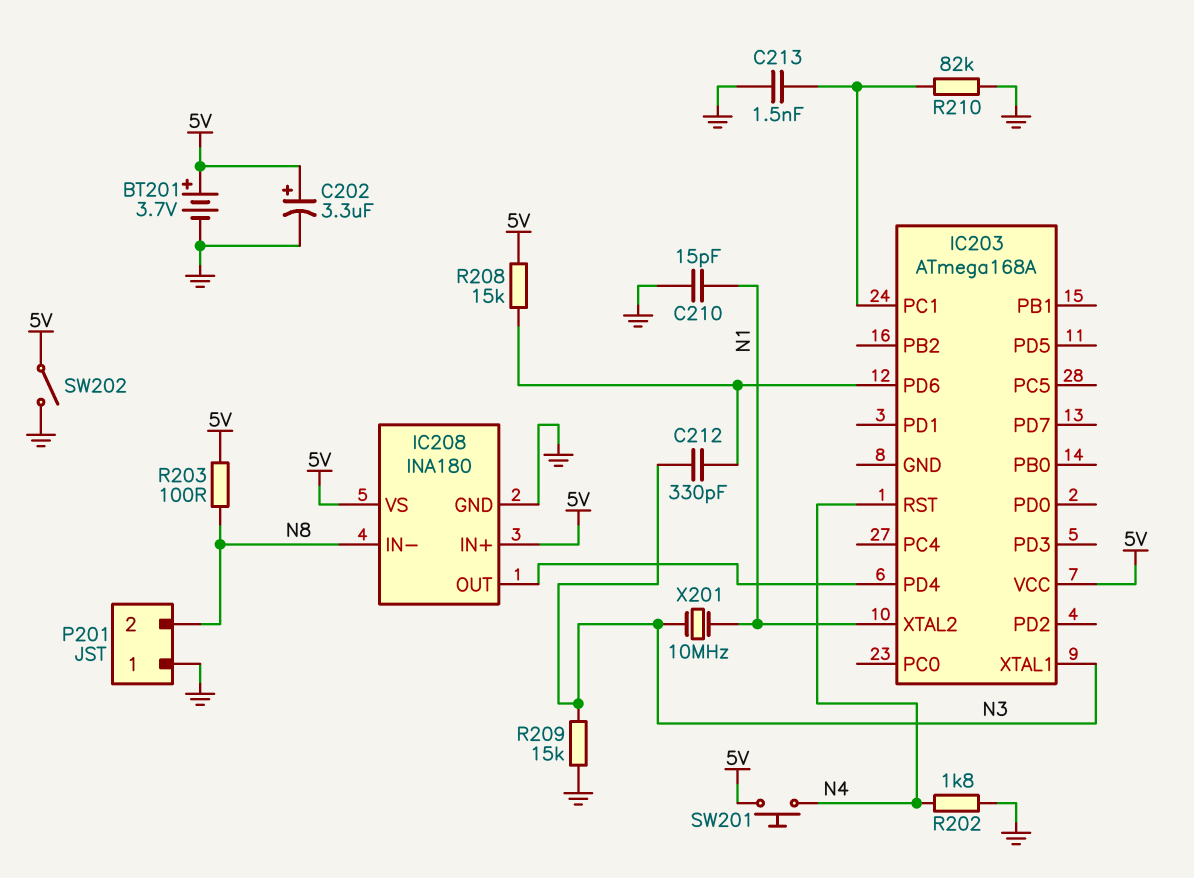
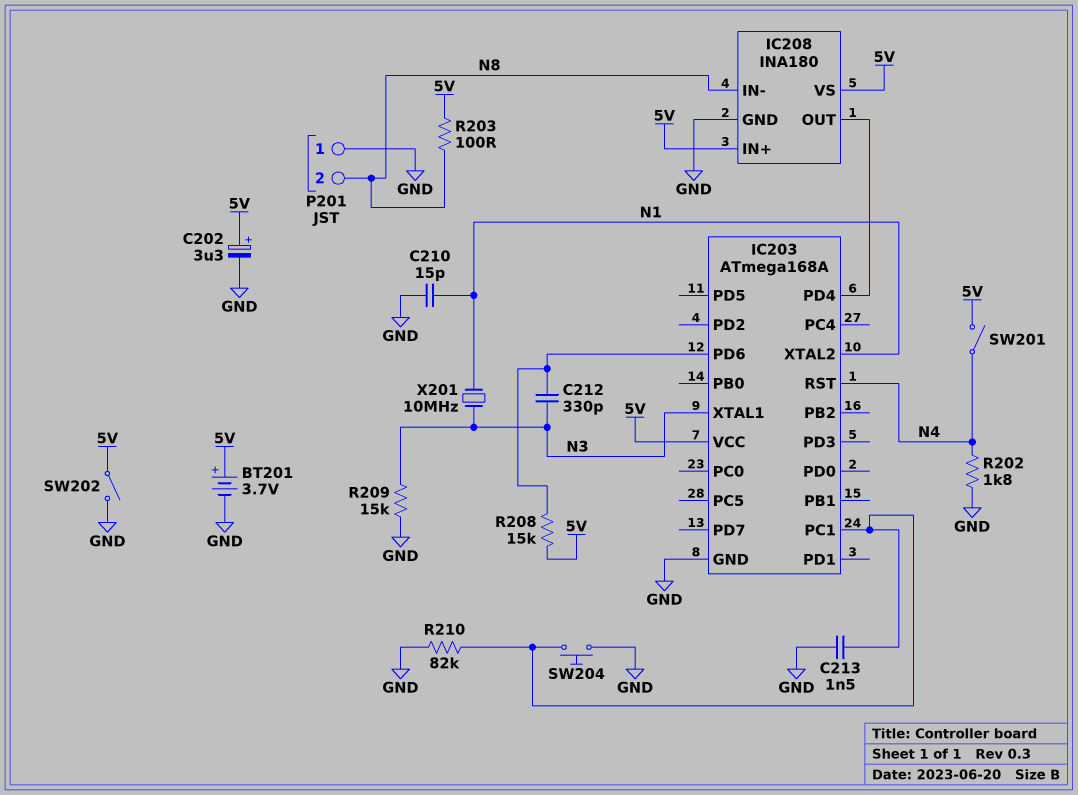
IC203 pin GND: none -> GND
SW201: button (5V, N4) -> switch (5V, N4)
SW204: none -> button (GND, IC203/PC1)

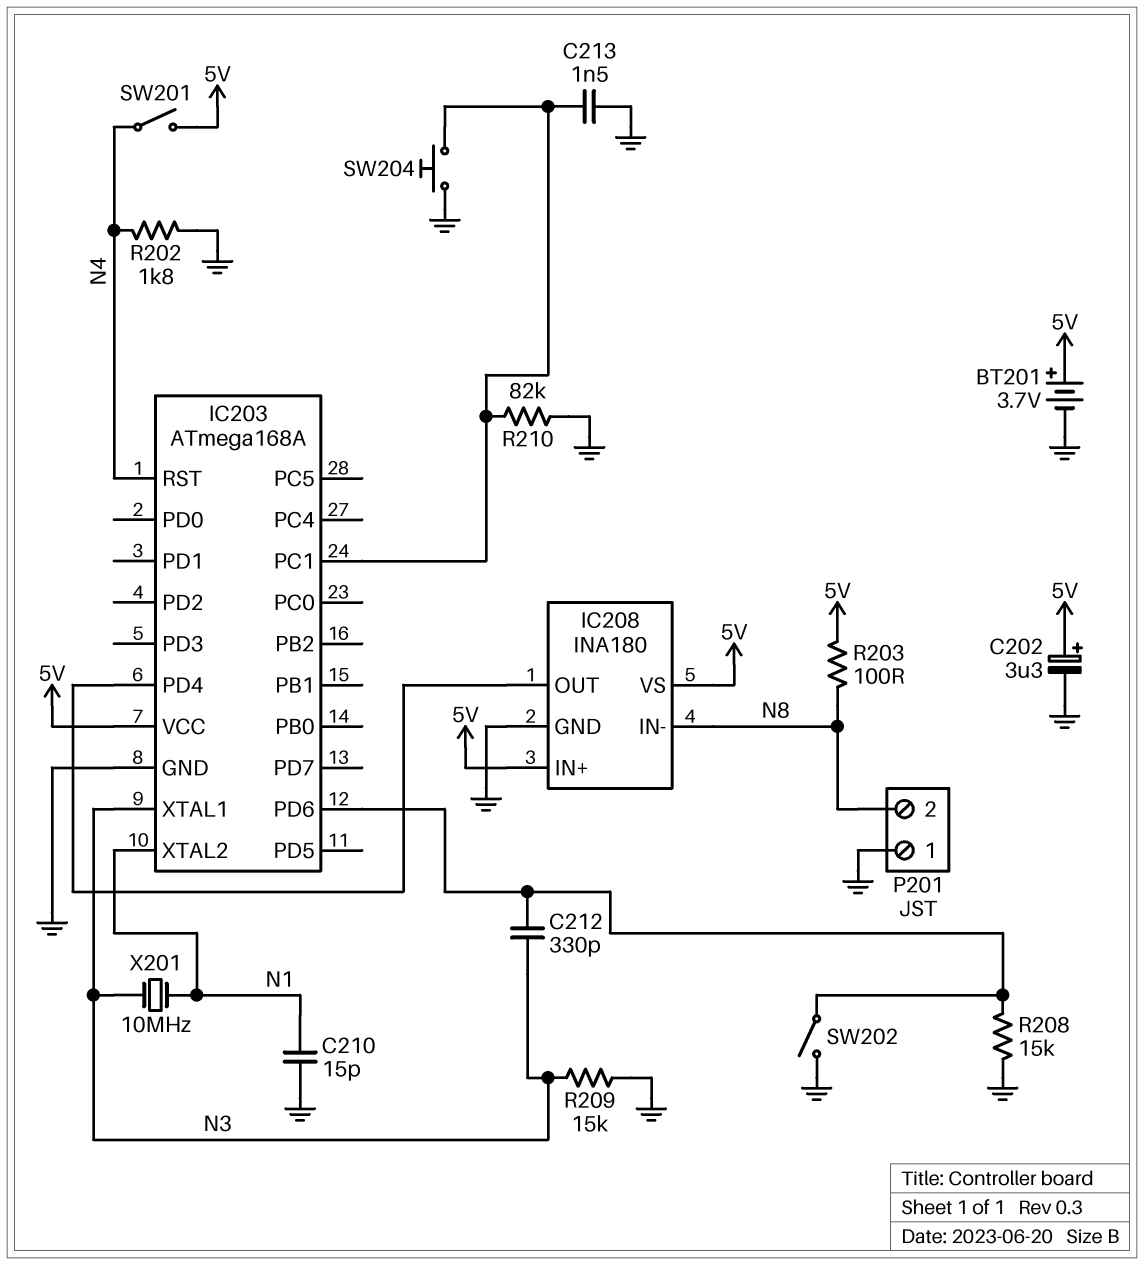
R208: 15k (5V, IC203/PD6) -> 15k (GND, IC203/PD6)
SW202: switch (5V, GND) -> switch (GND, IC203/PD6)

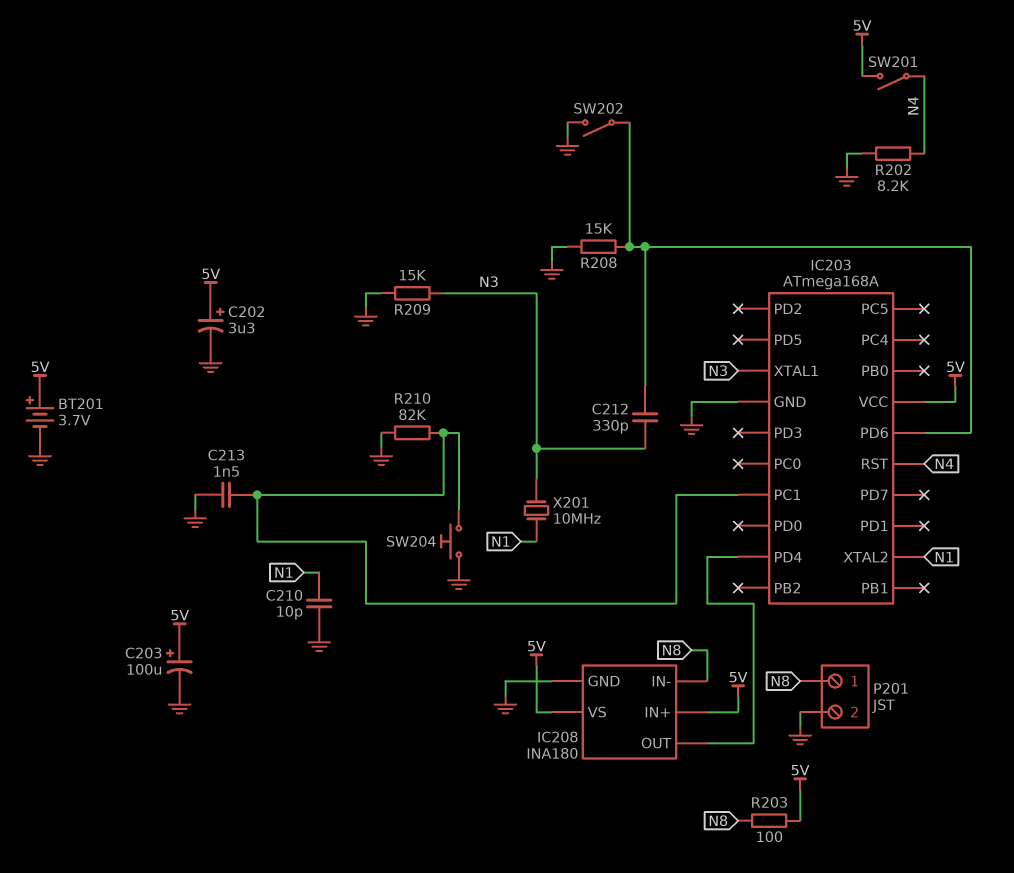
C203: none -> 100uF (plus 5V, minus GND)
C210: 15pF (GND, N1) -> 10pF (GND, N1)
P201 pin 1: GND -> N8
P201 pin 2: N8 -> GND
R202: 1.8k (GND, N4) -> 8.2k (GND, N4)

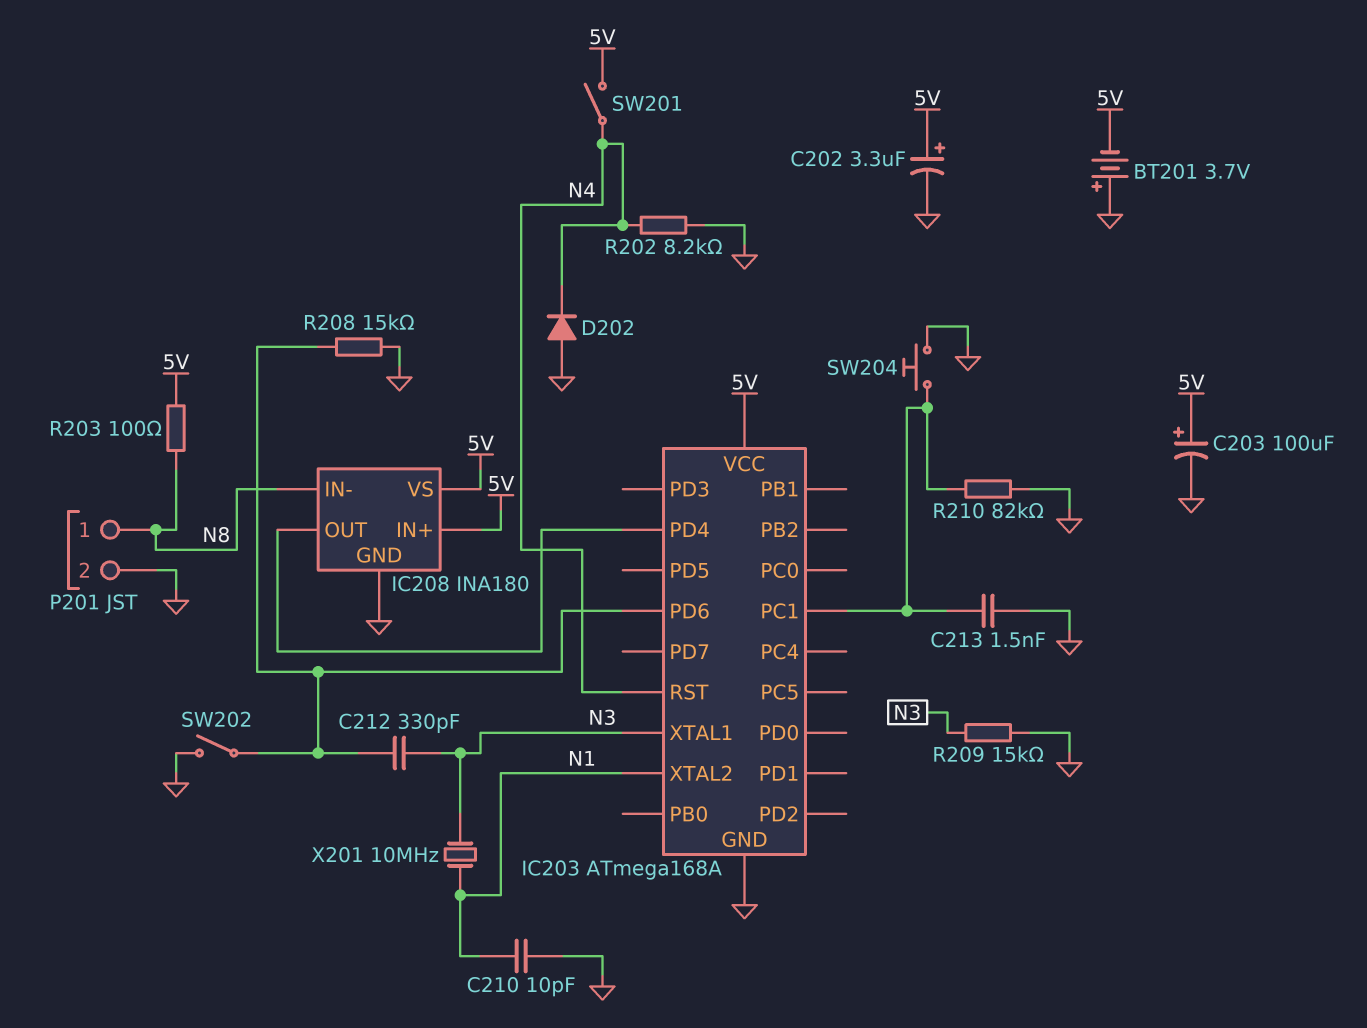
BT201: 3.7V (plus 5V, minus GND) -> 3.7V (plus GND, minus 5V)
D202: none -> diode (A GND, K N4)

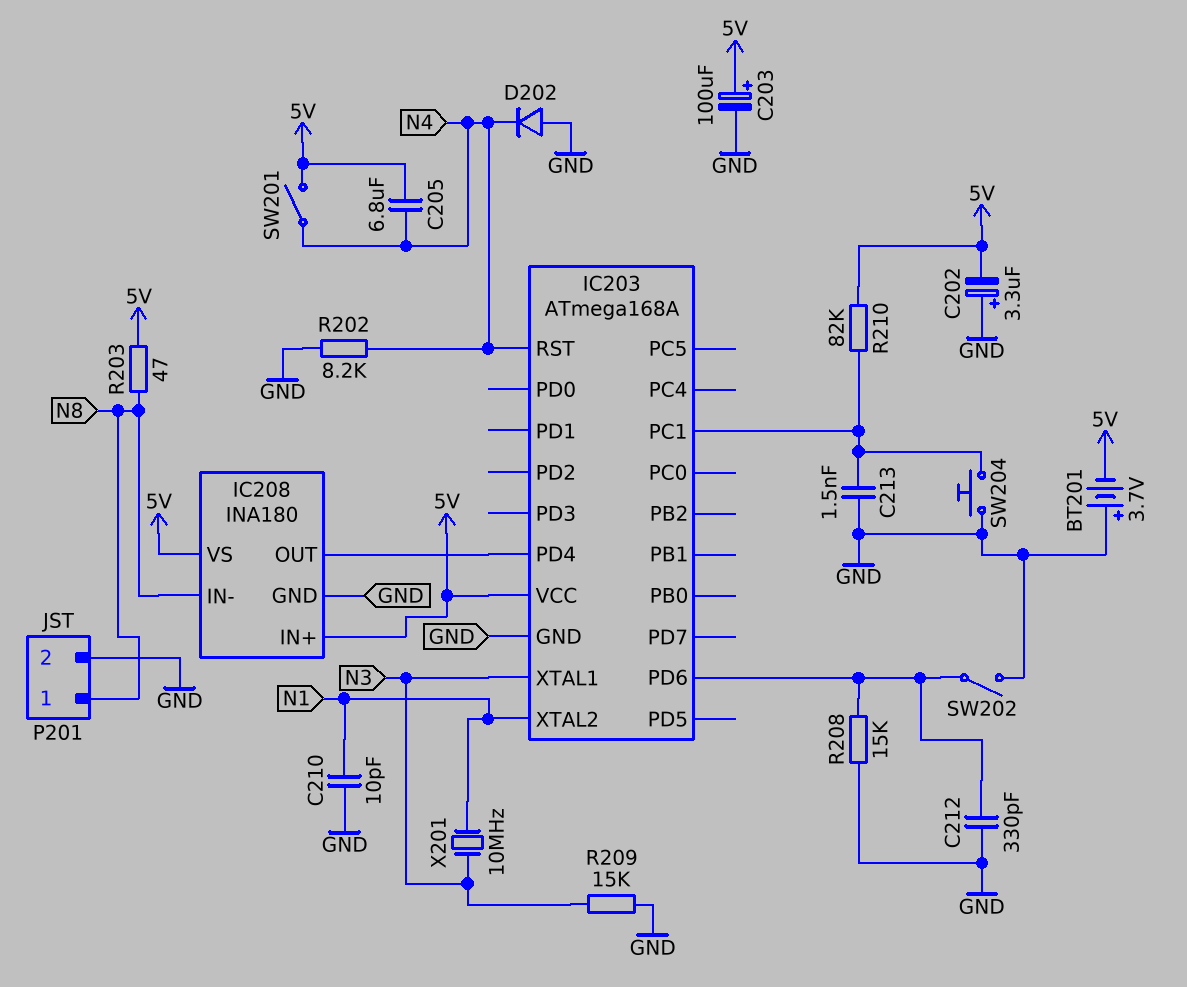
C202: 3.3uF (plus 5V, minus GND) -> 3.3uF (plus GND, minus 5V)
C205: none -> 6.8uF (5V, N4)
C212: 330pF (IC203/PD6, N3) -> 330pF (GND, IC203/PD6)
R203: 100 (5V, N8) -> 47 (5V, N8)
R210: 82k (GND, IC203/PC1) -> 82k (5V, IC203/PC1)

